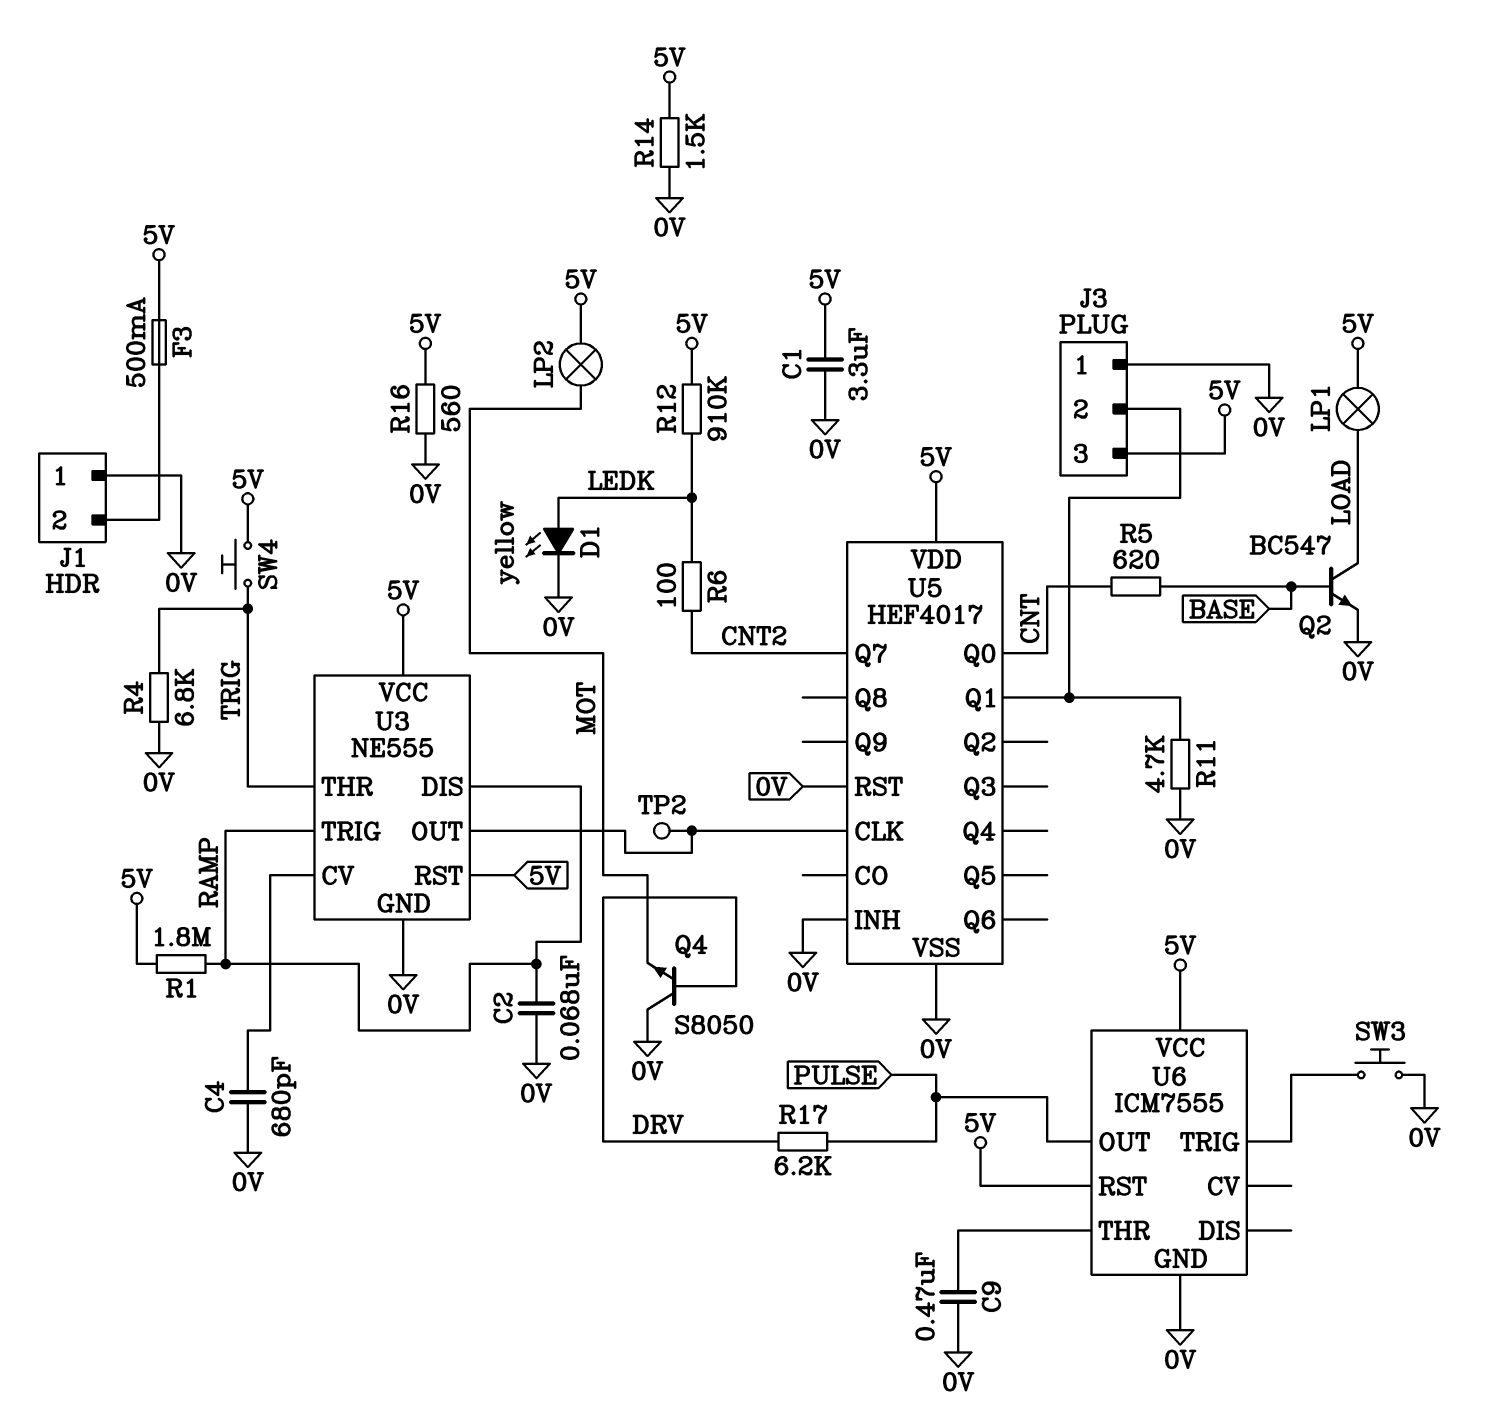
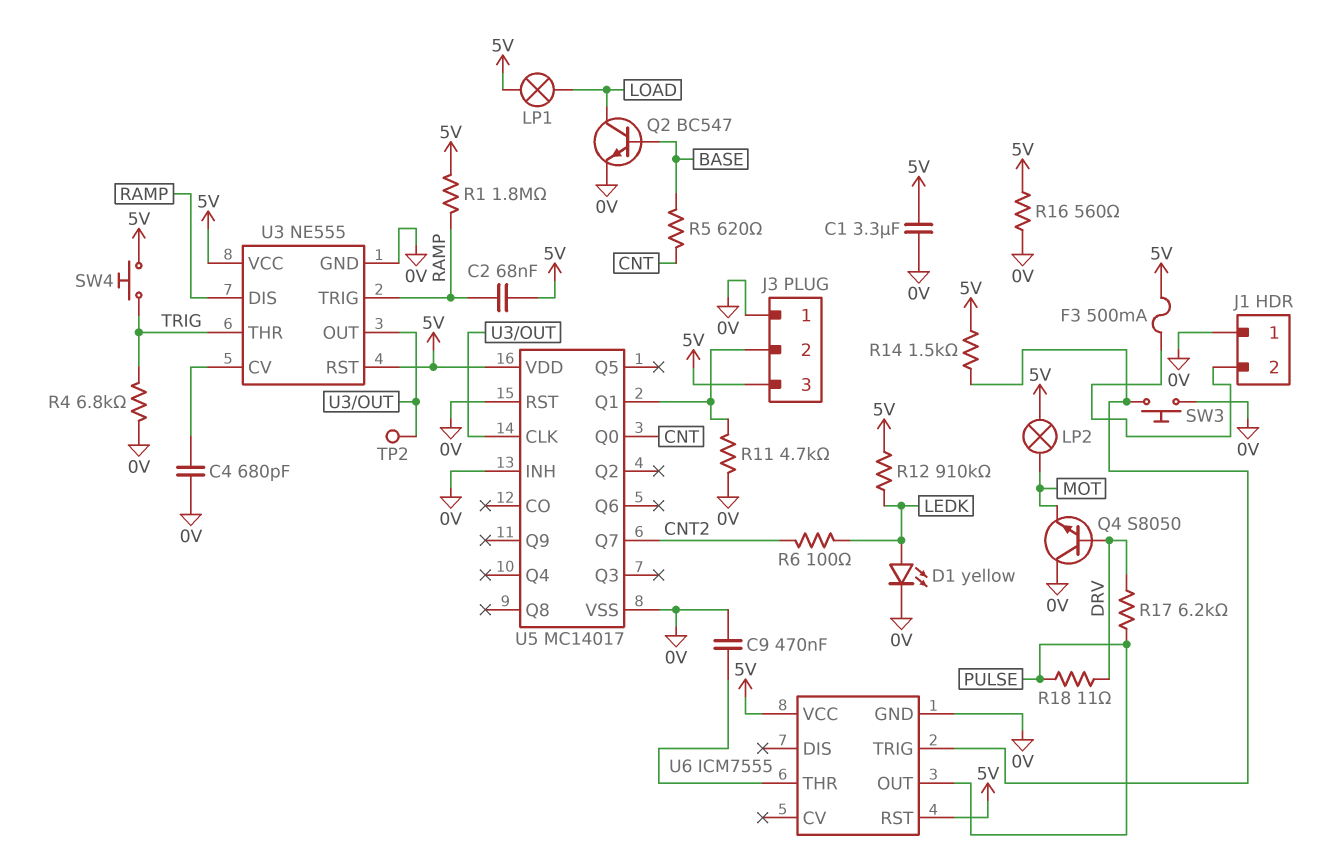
C2: 68nF (0V, RAMP) -> 68nF (5V, RAMP)
R14: 1.5k (0V, 5V) -> 1.5k (5V, U6/TRIG)
R18: none -> 11 (DRV, PULSE)
U5: HEF4017 -> MC14017

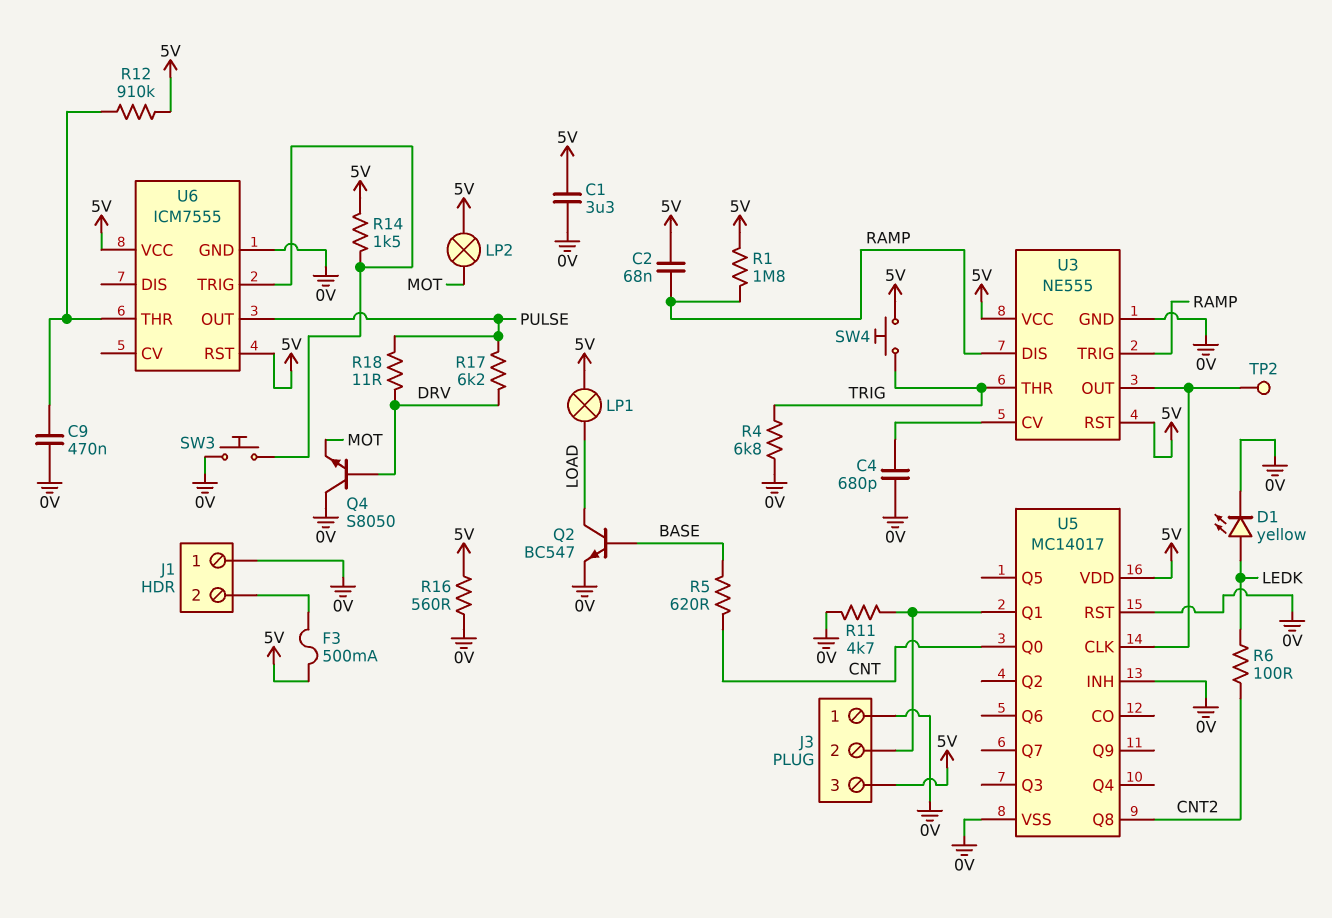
R12: 910k (5V, LEDK) -> 910k (5V, U6/THR)
U5 pin Q7: CNT2 -> none
U5 pin Q8: none -> CNT2

